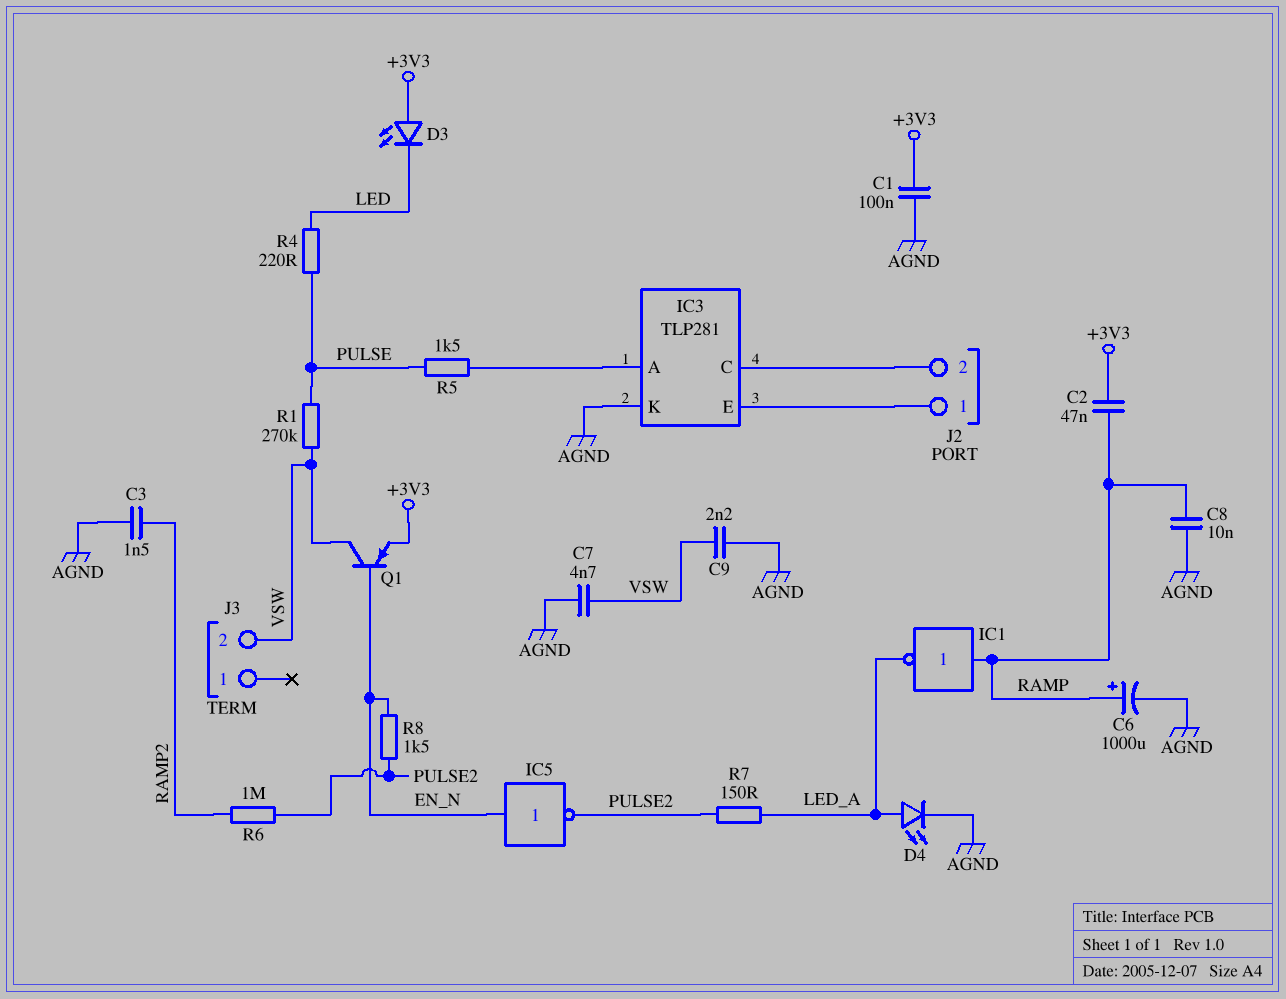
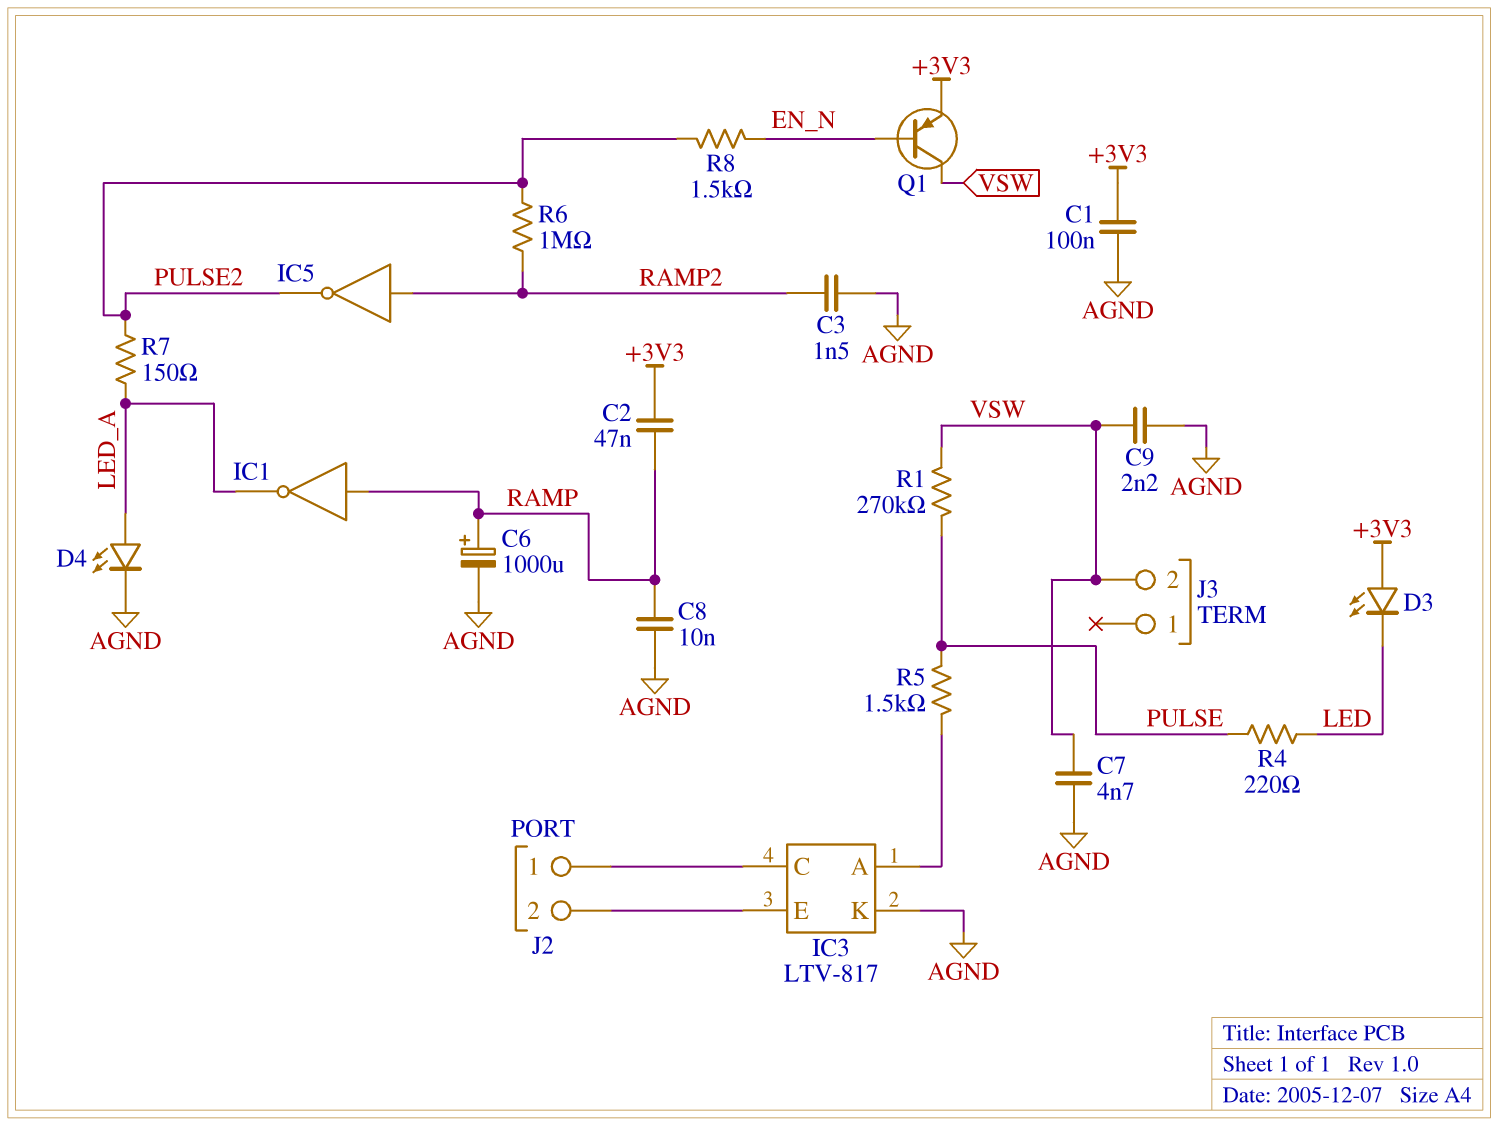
IC3: TLP281 -> LTV-817
IC5: NOT (in EN_N, out PULSE2) -> NOT (in RAMP2, out PULSE2)
J2 pin 1: IC3/E -> IC3/C
J2 pin 2: IC3/C -> IC3/E

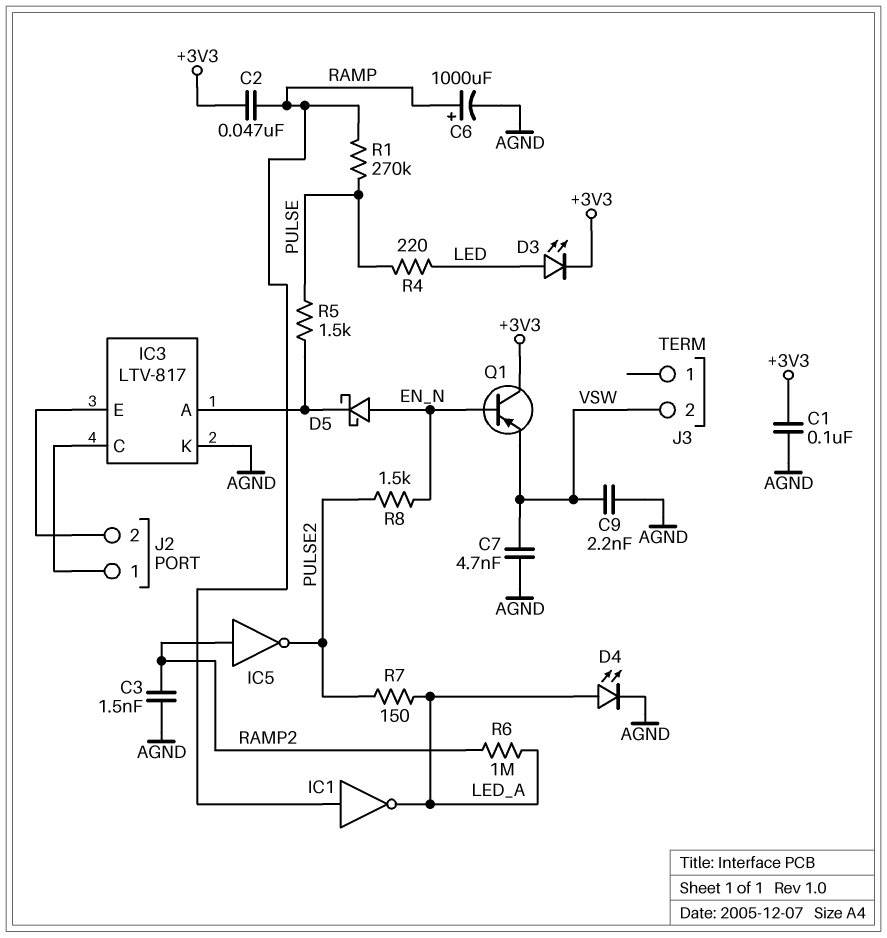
C8: 10nF (AGND, RAMP) -> none
D3: LED (A +3V3, K LED) -> LED (A LED, K +3V3)
D5: none -> schottky (A EN_N, K IC3/A)
Q1: PNP (B EN_N, C VSW, E +3V3) -> PNP (B EN_N, C +3V3, E VSW)
R1: 270k (PULSE, VSW) -> 270k (PULSE, RAMP)
R6: 1M (PULSE2, RAMP2) -> 1M (LED_A, RAMP2)

